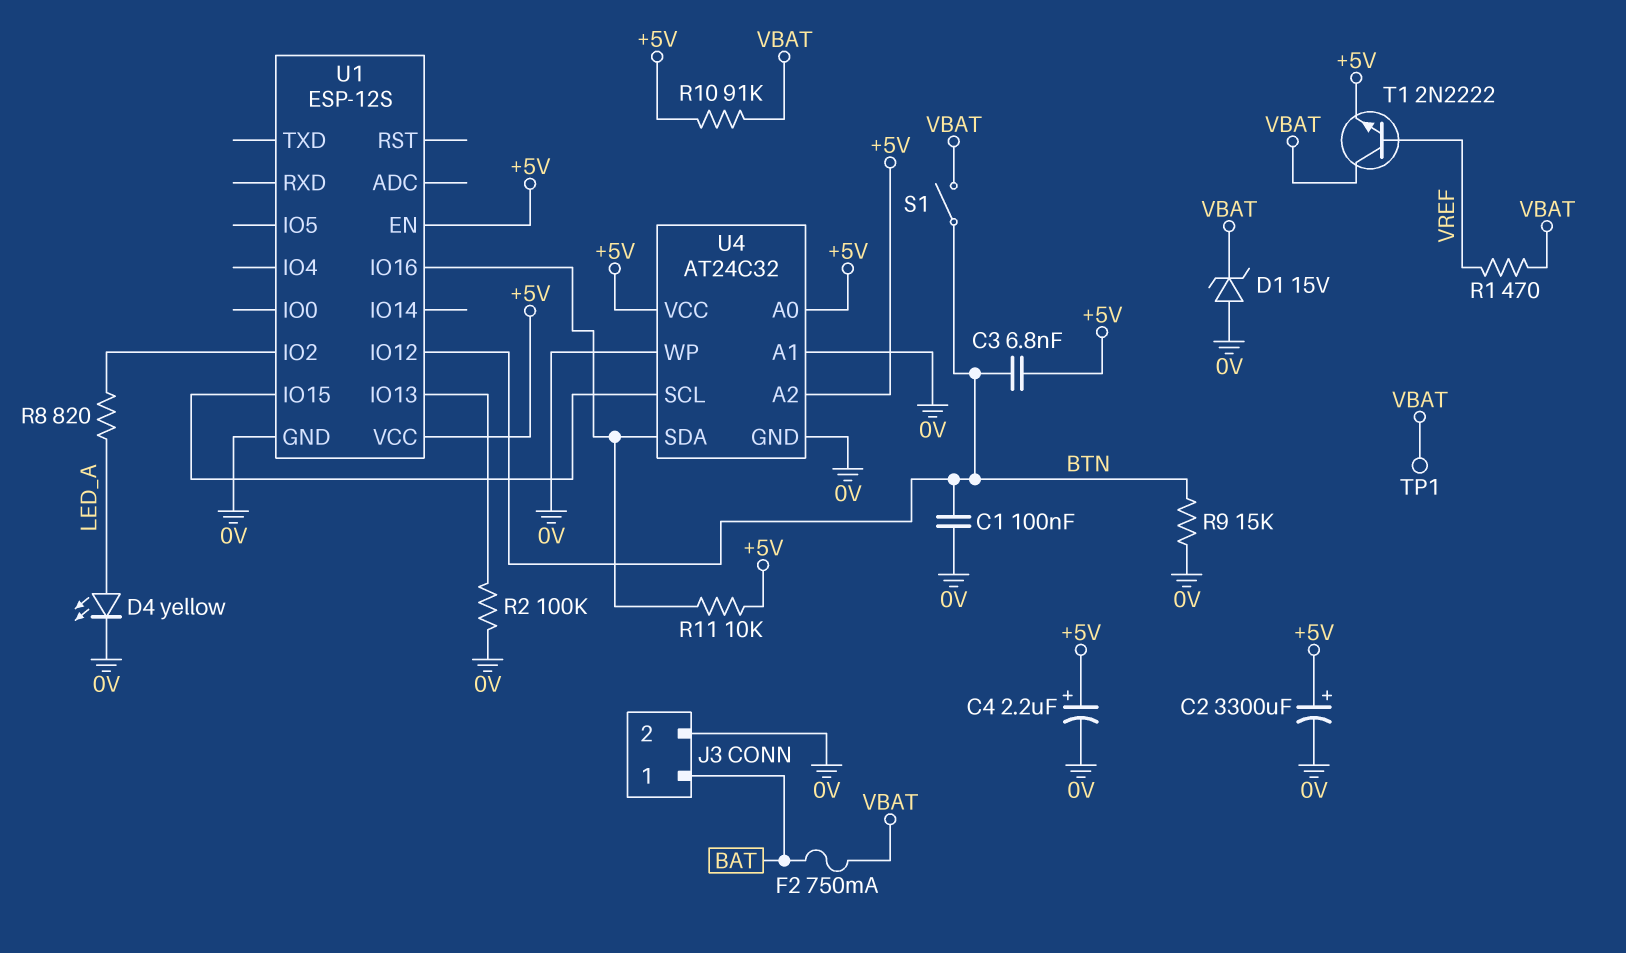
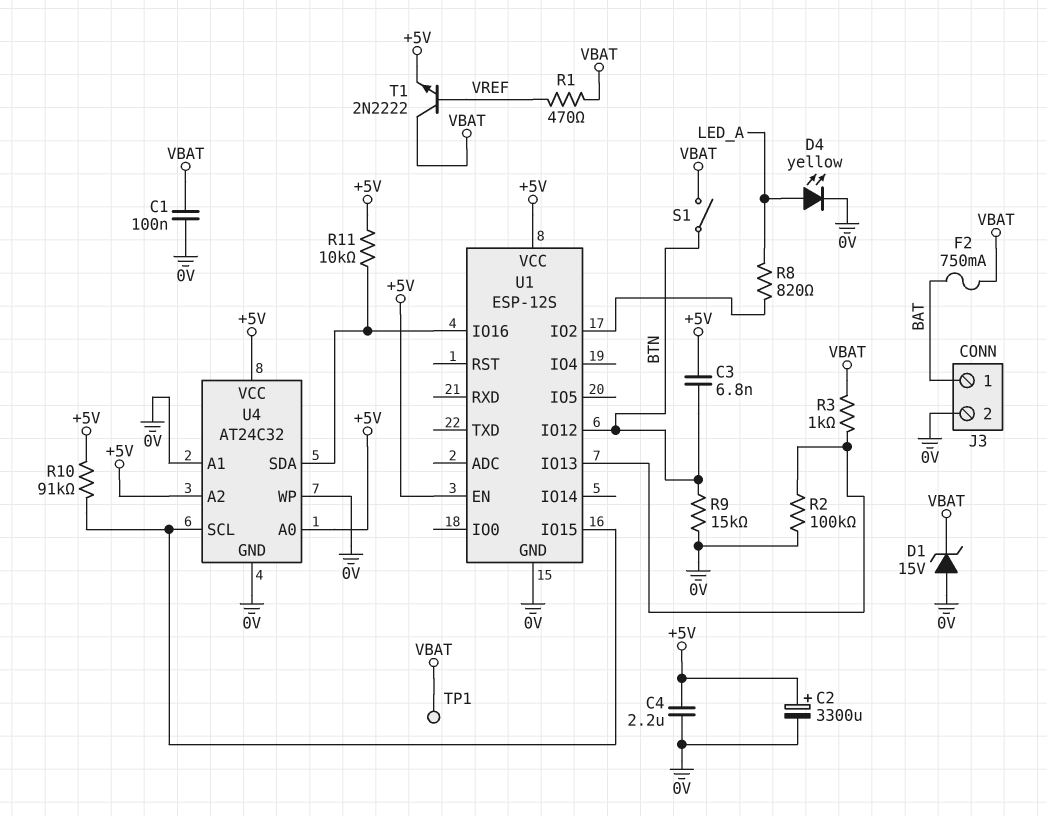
C1: 100nF (0V, BTN) -> 100nF (0V, VBAT)
C4: 2.2uF (plus +5V, minus 0V) -> 2.2uF (+5V, 0V)
R3: none -> 1k (U1/IO13, VBAT)
R10: 91k (+5V, VBAT) -> 91k (+5V, U1/IO15)

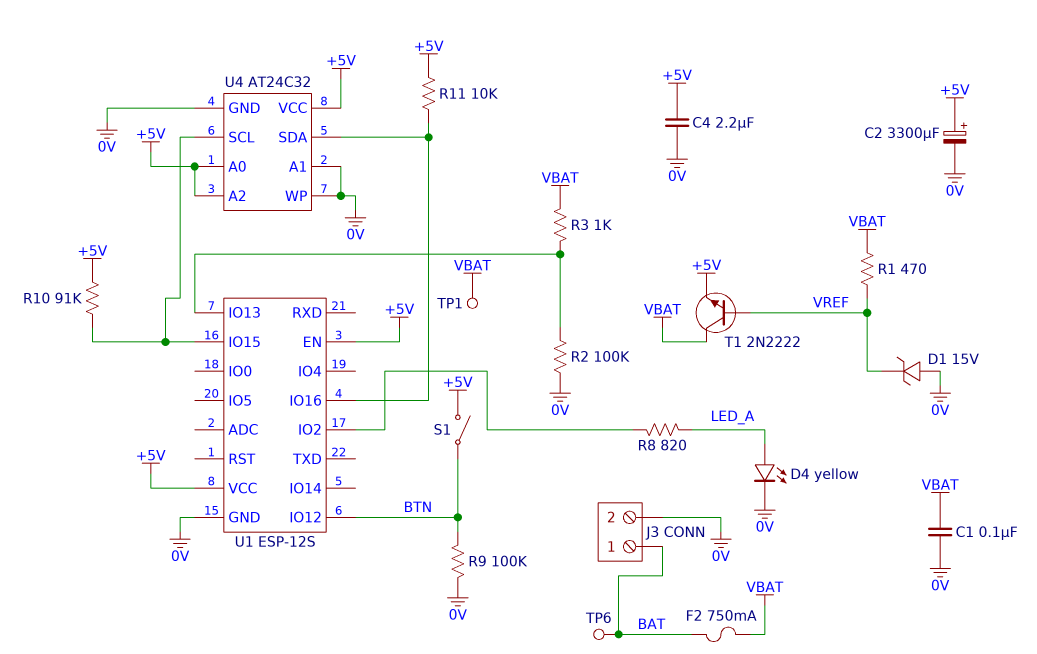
C3: 6.8nF (+5V, BTN) -> none
D1: zener 15V (A 0V, K VBAT) -> zener 15V (A 0V, K VREF)
R9: 15k (0V, BTN) -> 100k (0V, BTN)
S1: switch (BTN, VBAT) -> switch (+5V, BTN)
TP6: none -> test point (BAT)

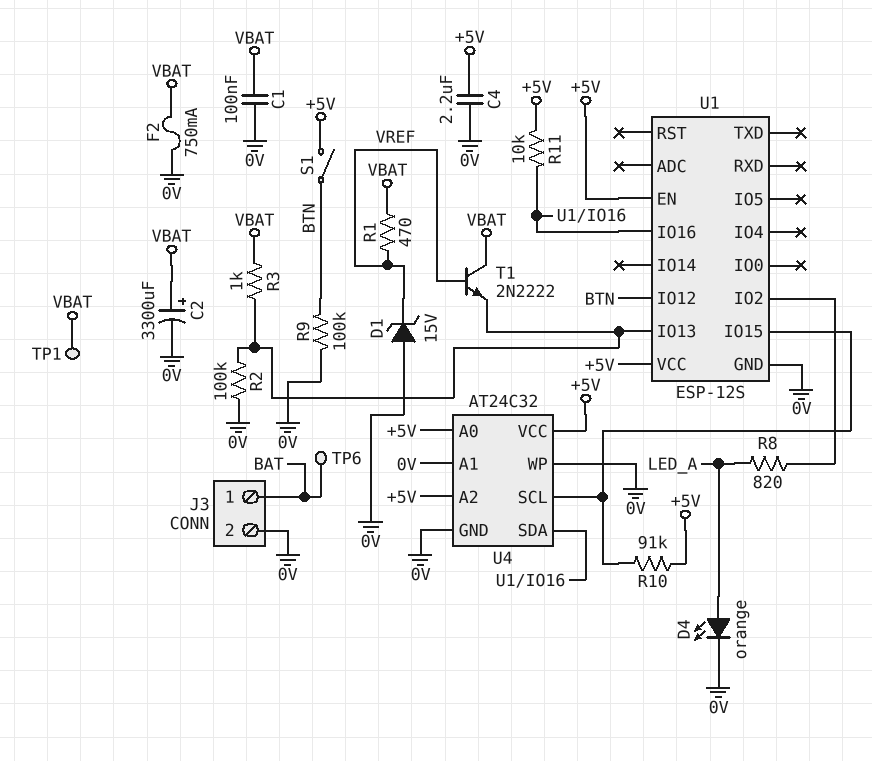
C2: 3300uF (plus +5V, minus 0V) -> 3300uF (plus VBAT, minus 0V)
D4: LED yellow (A LED_A, K 0V) -> LED orange (A LED_A, K 0V)
F2: 750mA (BAT, VBAT) -> 750mA (0V, VBAT)
T1: NPN 2N2222 (B VREF, C VBAT, E +5V) -> NPN 2N2222 (B VREF, C VBAT, E U1/IO13)

